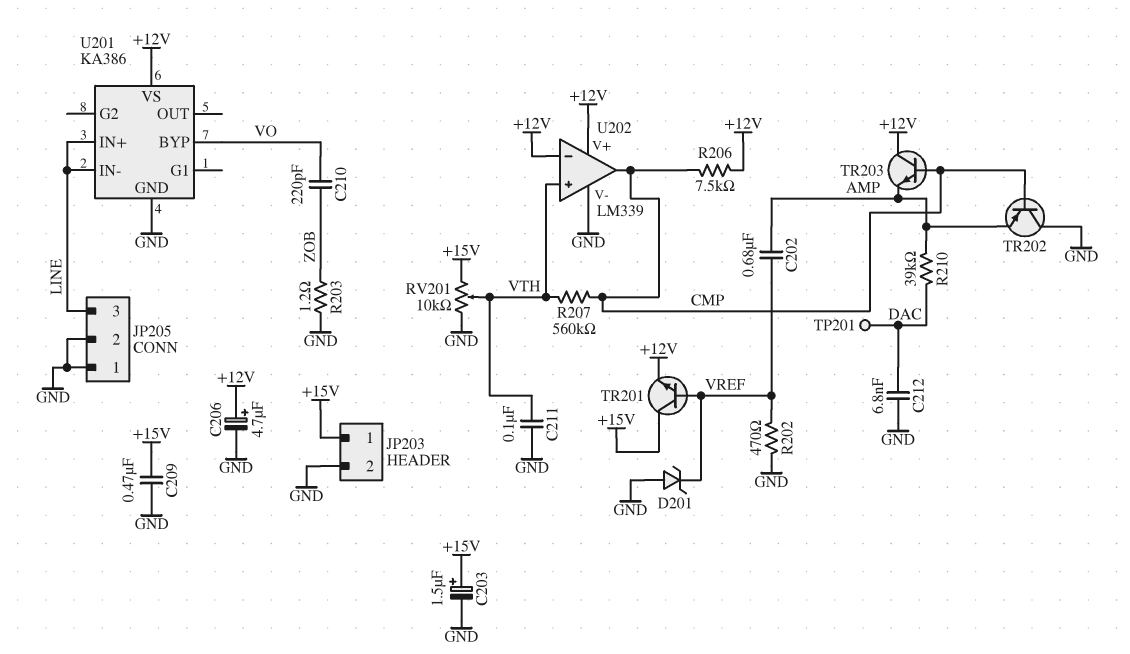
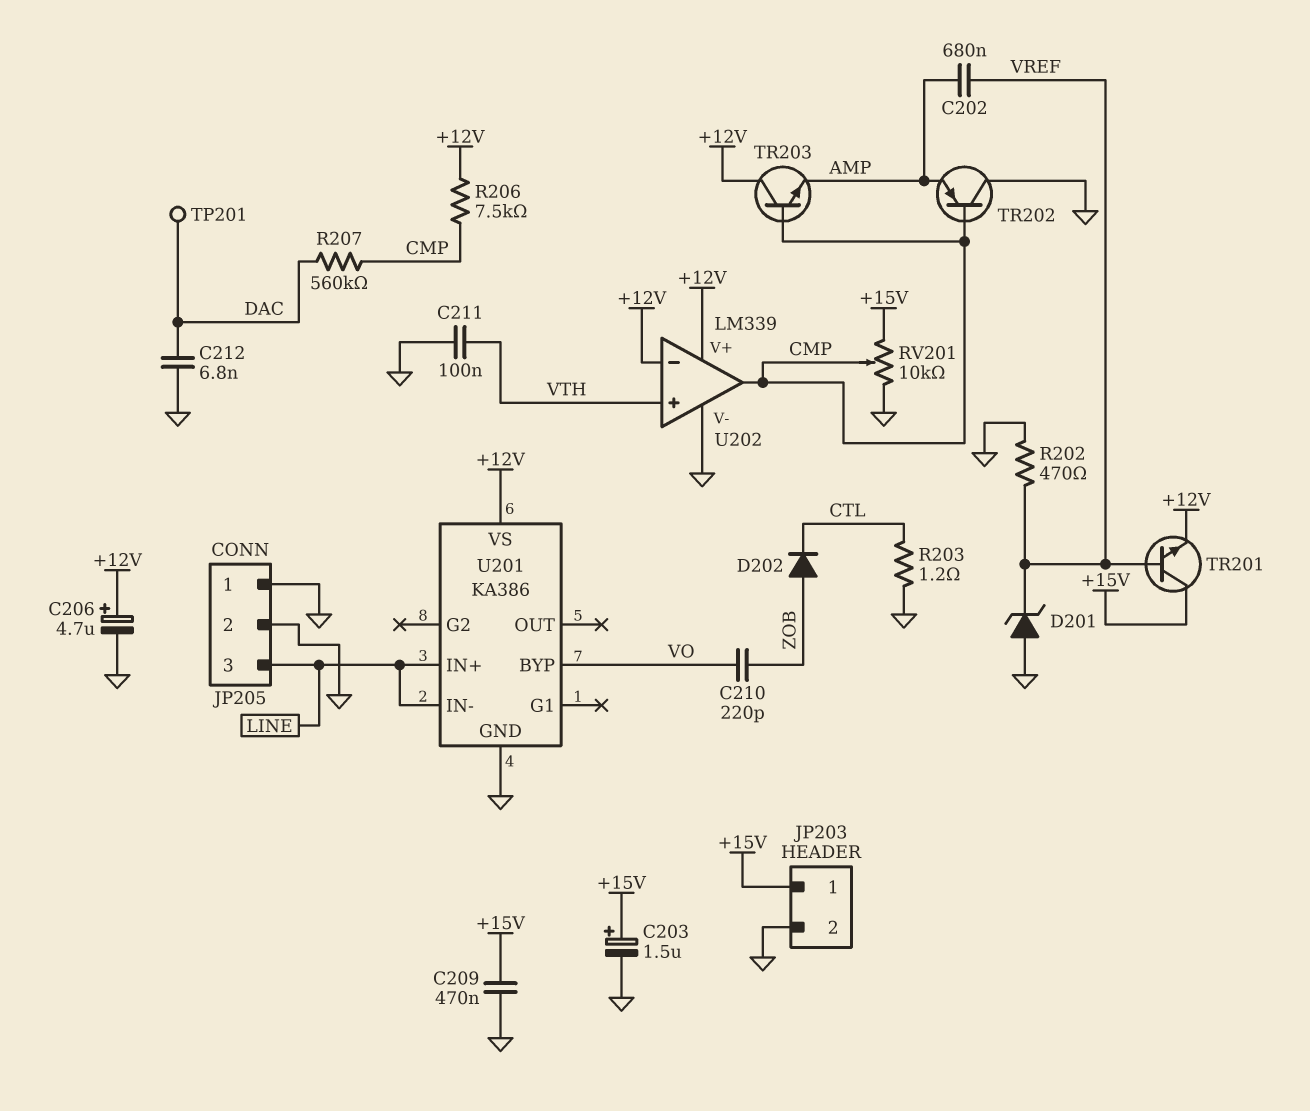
D202: none -> diode (A ZOB, K CTL)
R203: 1.2 (GND, ZOB) -> 1.2 (CTL, GND)
R207: 560k (CMP, VTH) -> 560k (CMP, DAC)
R210: 39k (AMP, DAC) -> none
RV201: 10k (+15V, GND, wiper VTH) -> 10k (+15V, GND, wiper CMP)

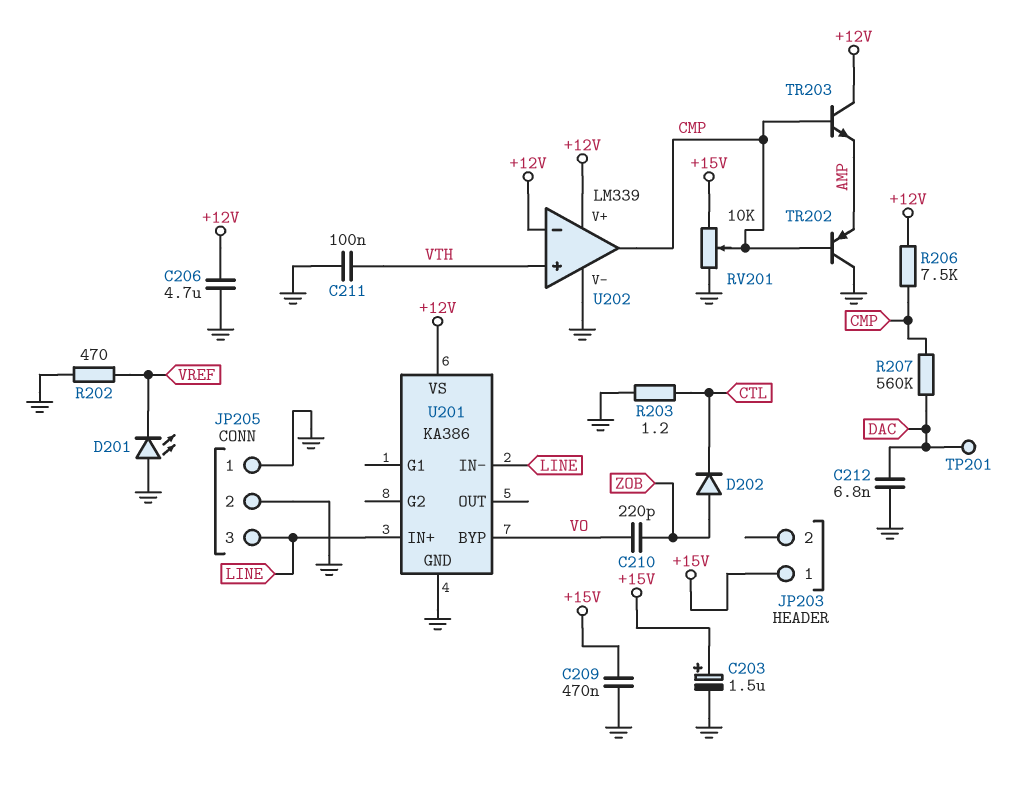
C202: 680nF (AMP, VREF) -> none
C206: 4.7uF (plus +12V, minus GND) -> 4.7uF (+12V, GND)
D201: zener (A GND, K VREF) -> LED (A GND, K VREF)
JP203 pin 2: GND -> none
TR201: NPN (B VREF, C +15V, E +12V) -> none

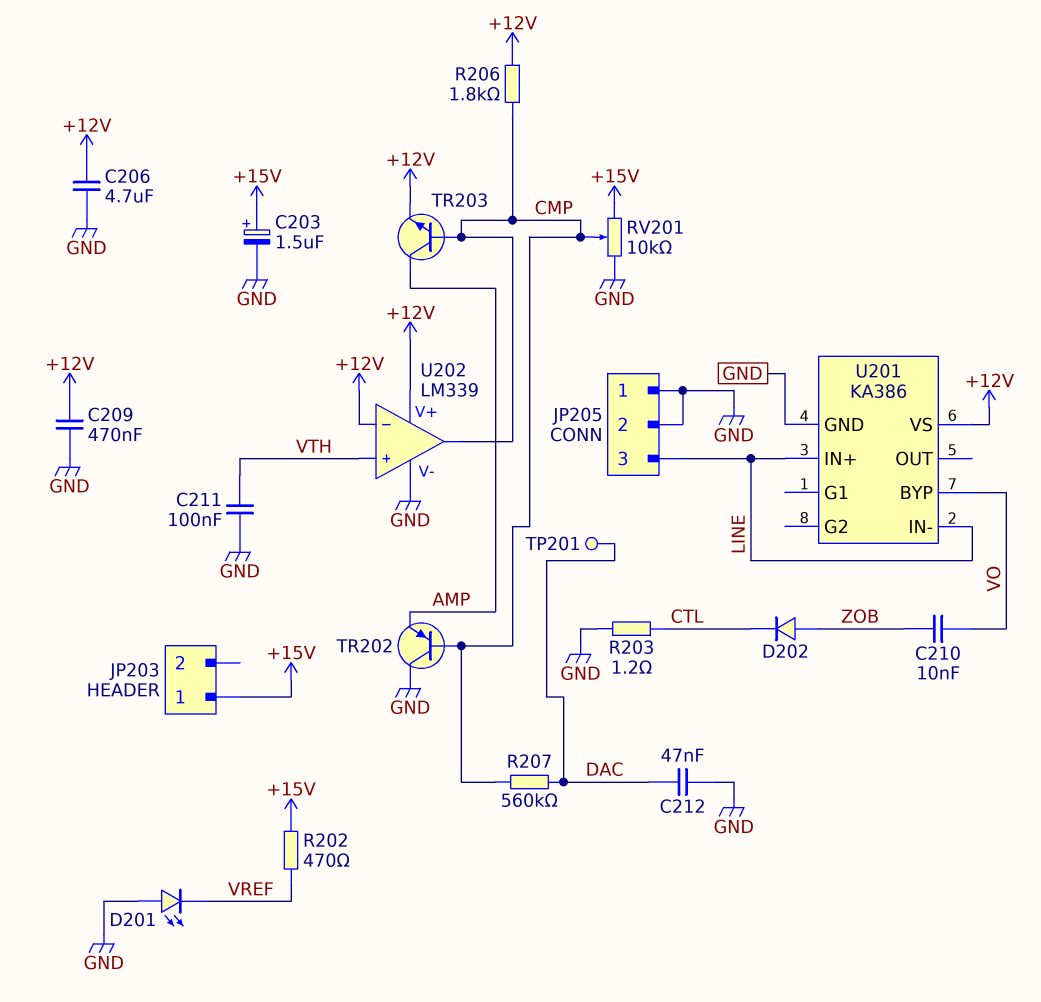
C209: 470nF (+15V, GND) -> 470nF (+12V, GND)
C210: 220pF (VO, ZOB) -> 10nF (VO, ZOB)
C212: 6.8nF (DAC, GND) -> 47nF (DAC, GND)
R202: 470 (GND, VREF) -> 470 (+15V, VREF)
R206: 7.5k (+12V, CMP) -> 1.8k (+12V, CMP)
TR203: NPN (B CMP, C +12V, E AMP) -> NPN (B CMP, C AMP, E +12V)

